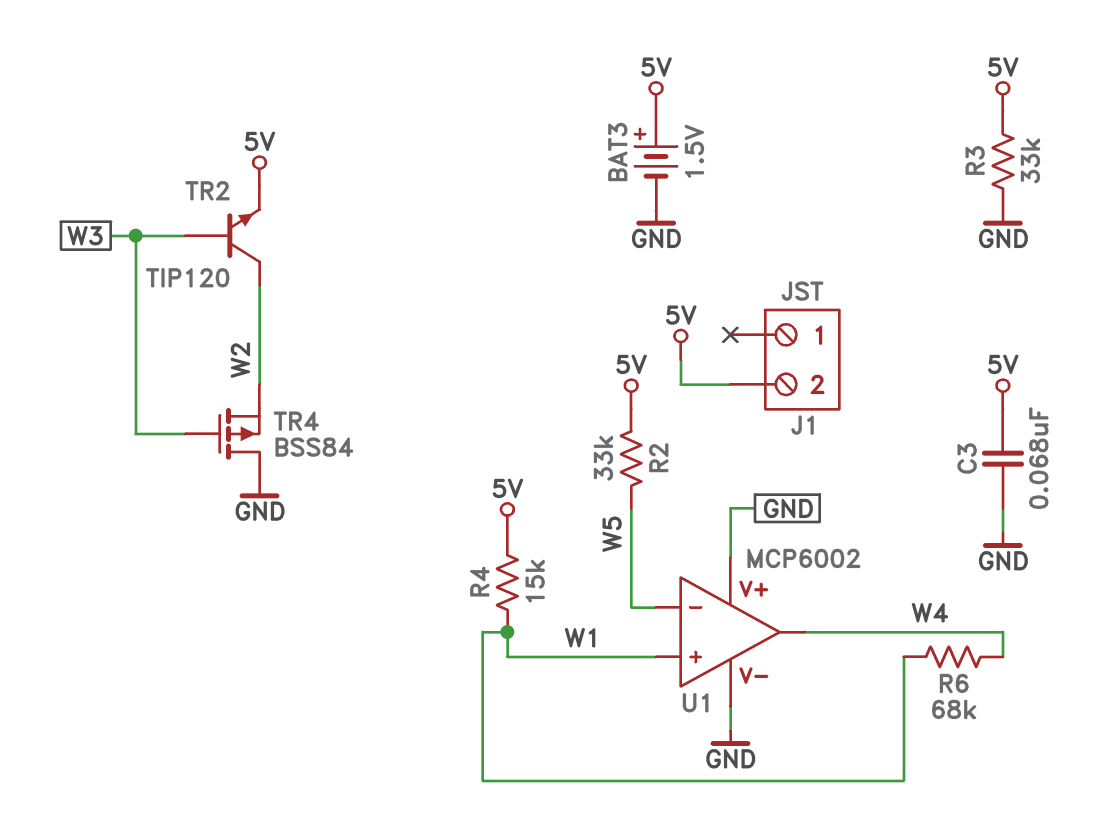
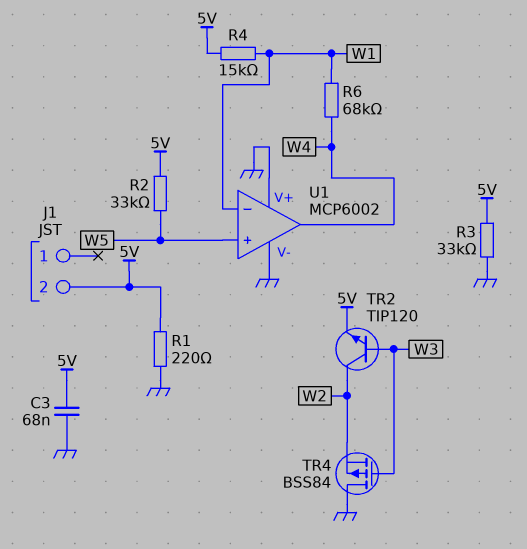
BAT3: 1.5V (plus 5V, minus GND) -> none
R1: none -> 220 (5V, GND)
U1 pin in+: W1 -> W5
U1 pin in-: W5 -> W1

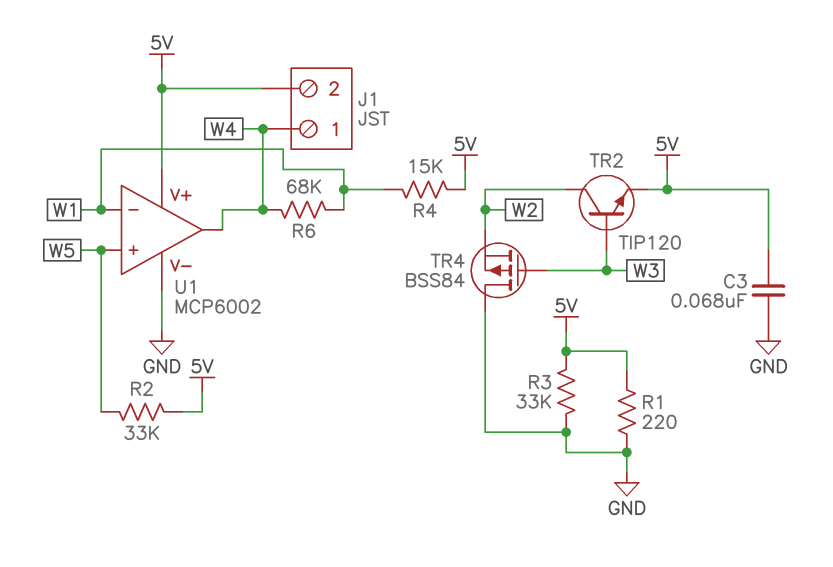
J1 pin 1: none -> W4
U1 pin V+: GND -> 5V

